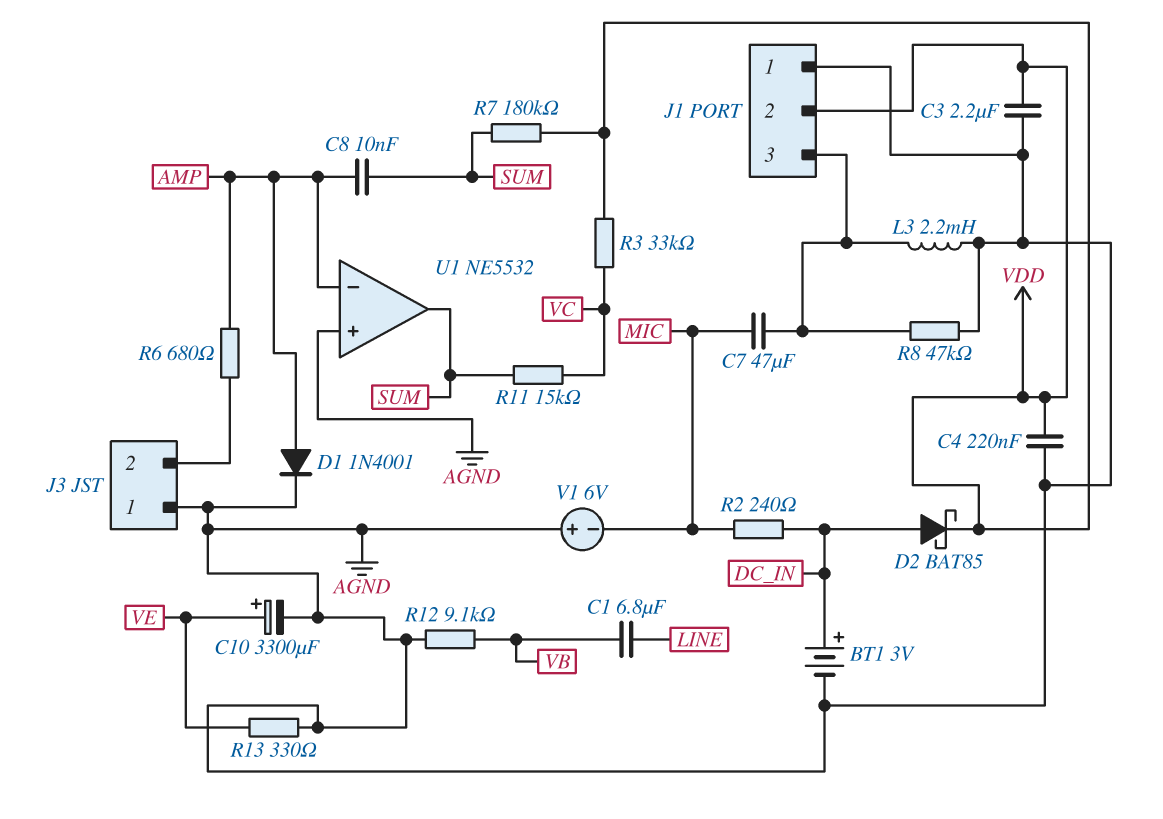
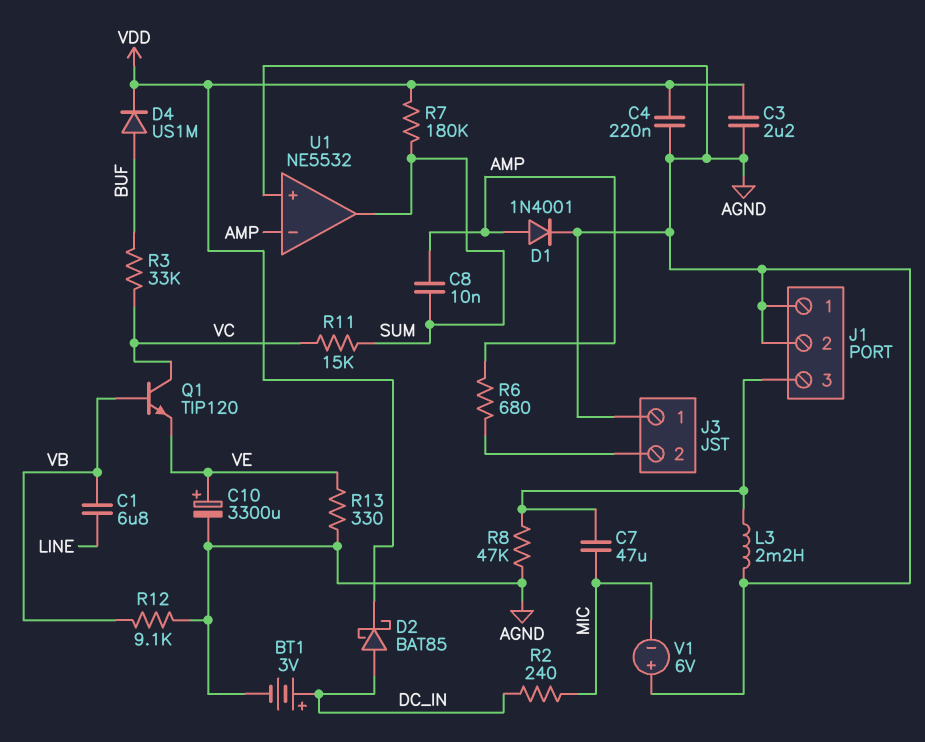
D4: none -> diode US1M (A BUF, K VDD)
J1 pin 2: VDD -> AGND
Q1: none -> NPN TIP120 (B VB, C VC, E VE)
R3: 33k (VC, VDD) -> 33k (BUF, VC)

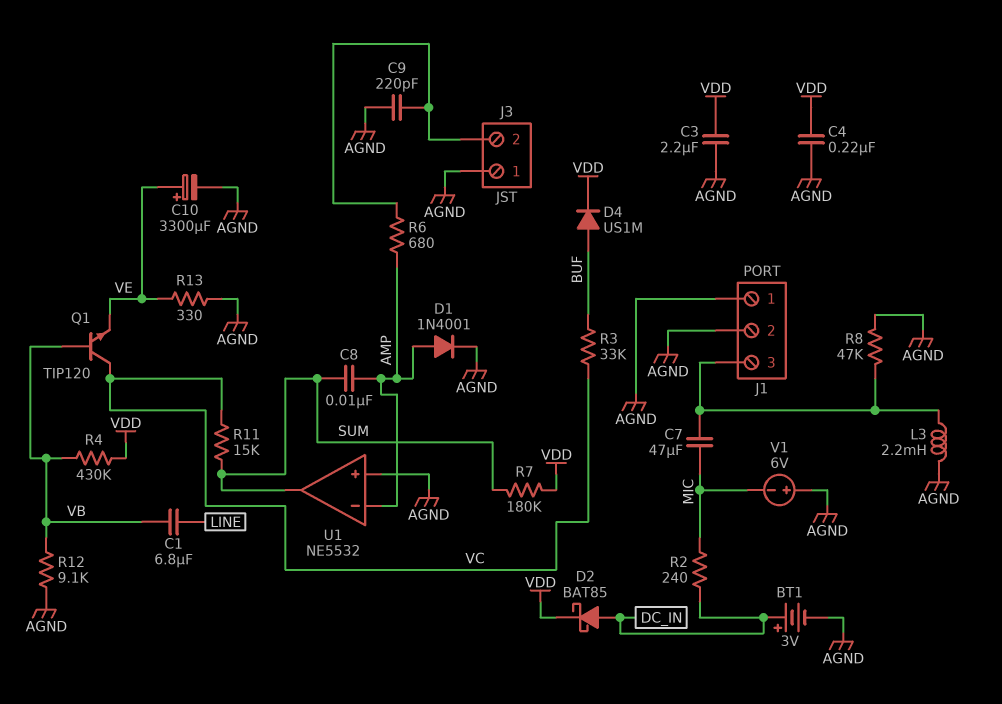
C9: none -> 220pF (AGND, J3/2)
R4: none -> 430k (VB, VDD)

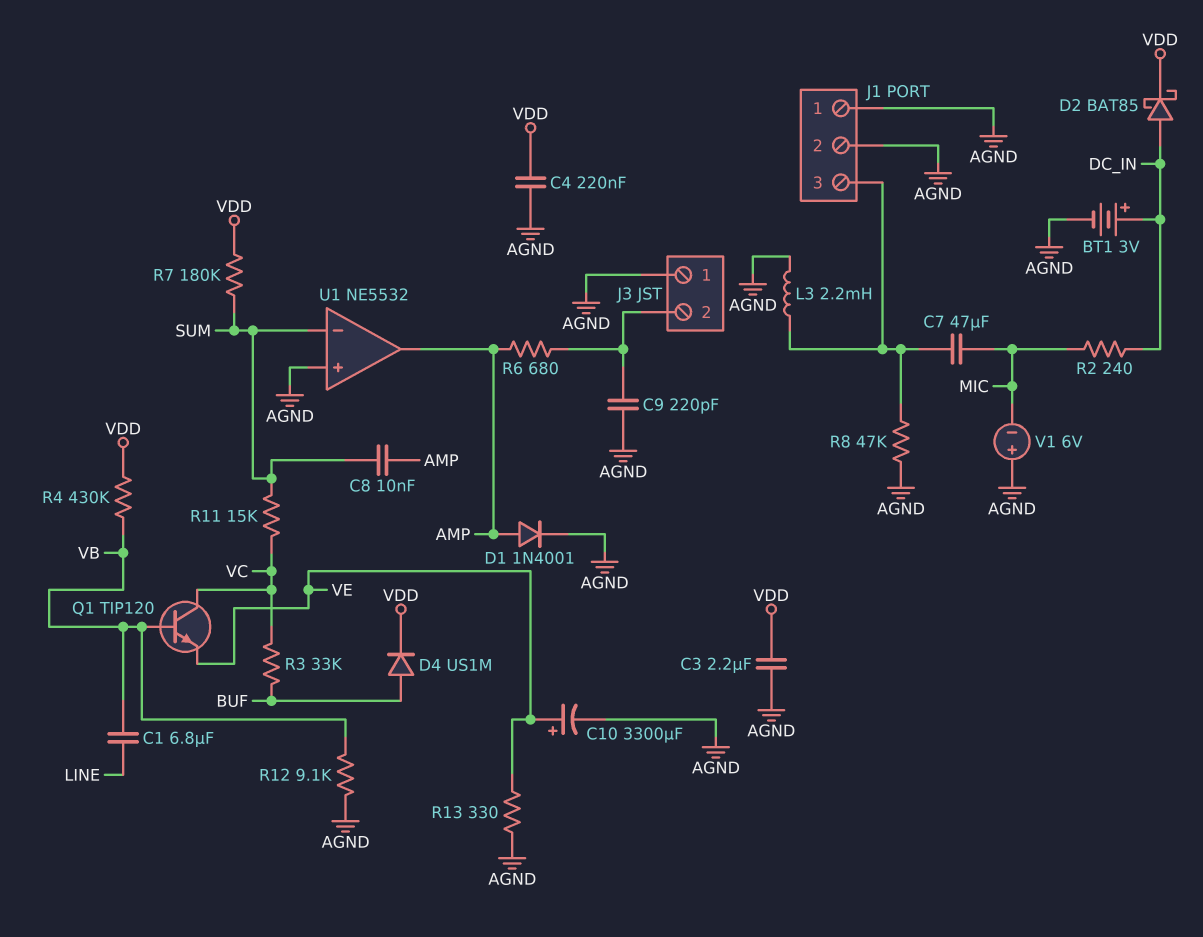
U1 pin in-: AMP -> SUM
U1 pin out: SUM -> AMP

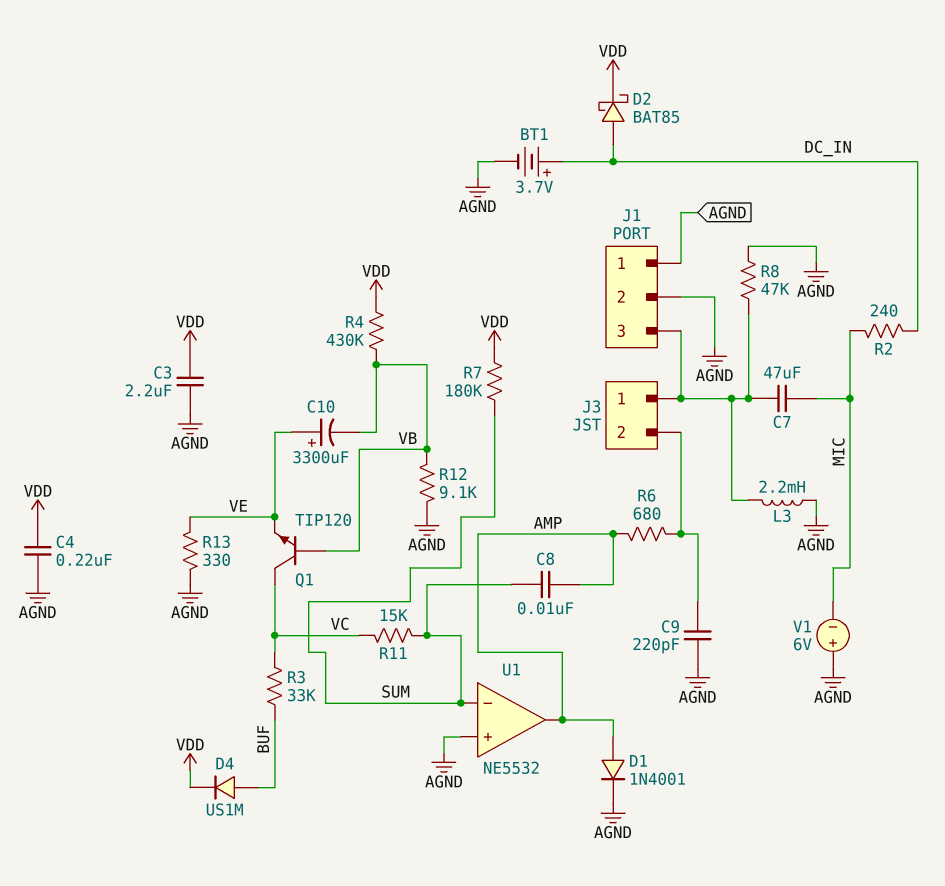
BT1: 3V (plus DC_IN, minus AGND) -> 3.7V (plus DC_IN, minus AGND)
C1: 6.8uF (LINE, VB) -> none
C10: 3300uF (plus VE, minus AGND) -> 3300uF (plus VE, minus VB)
J3 pin 1: AGND -> J1/3

